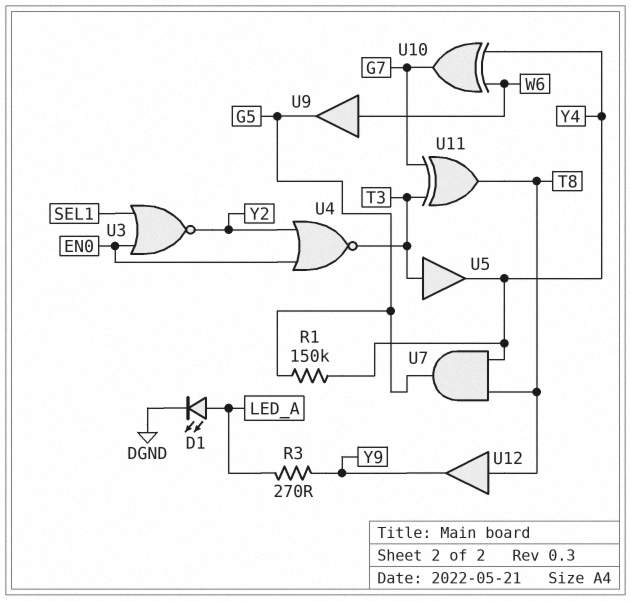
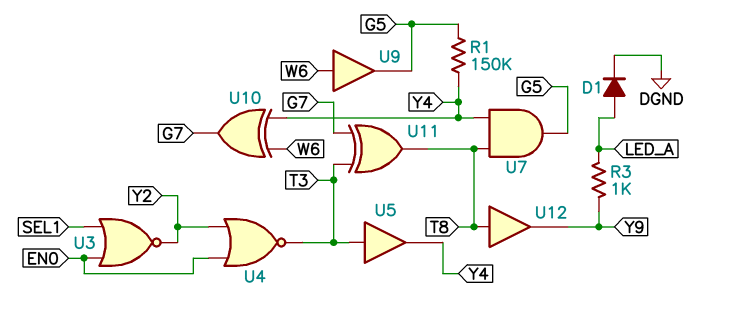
D1: LED (A LED_A, K DGND) -> diode (A LED_A, K DGND)
R3: 270 (LED_A, Y9) -> 1k (LED_A, Y9)

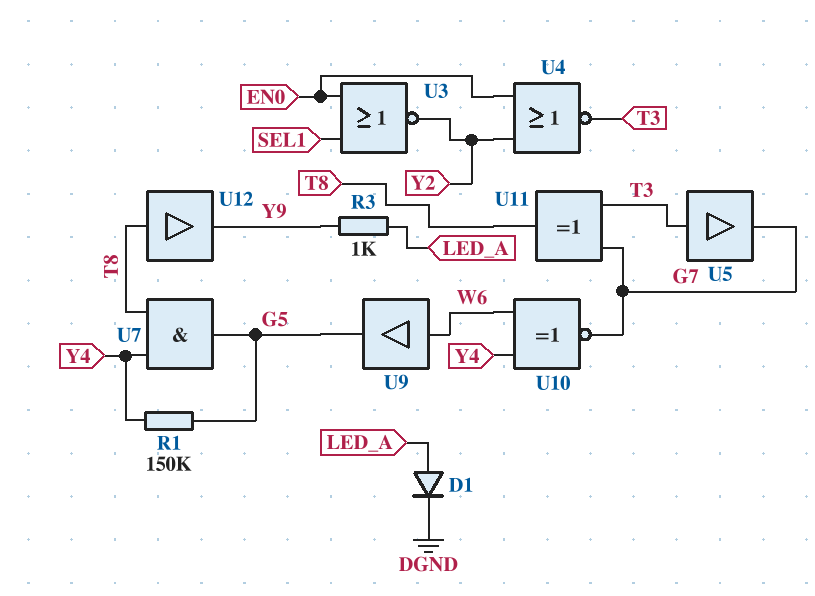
U5: buffer (in T3, out Y4) -> buffer (in T3, out G7)
U10: XOR (in W6, in Y4, out G7) -> XNOR (in W6, in Y4, out G7)

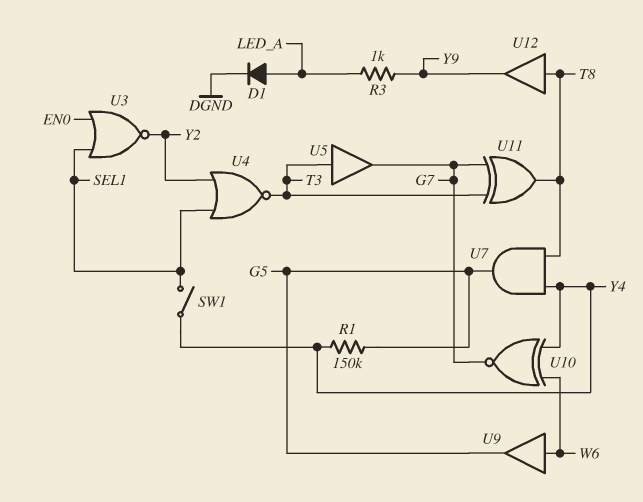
SW1: none -> switch (SEL1, Y4)
U4: NOR (in EN0, in Y2, out T3) -> NOR (in SEL1, in Y2, out T3)

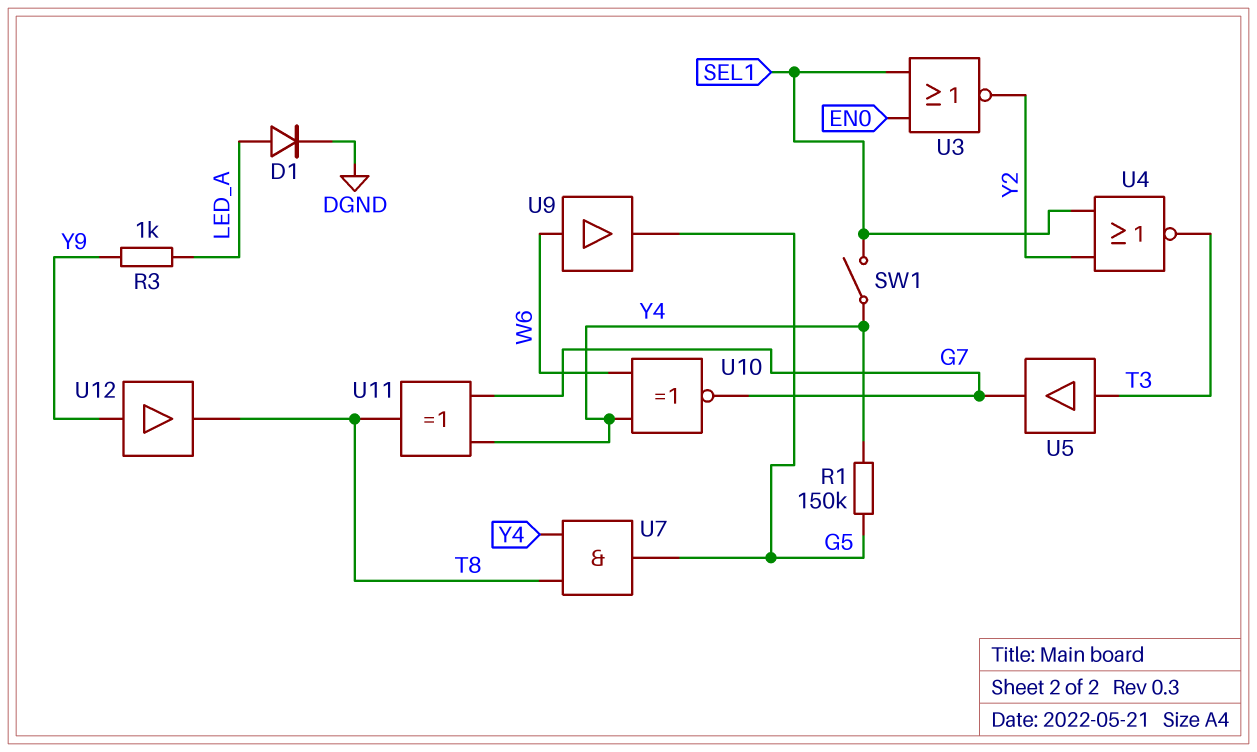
U11: XOR (in G7, in T3, out T8) -> XOR (in G7, in Y4, out T8)
U12: buffer (in T8, out Y9) -> buffer (in Y9, out T8)

